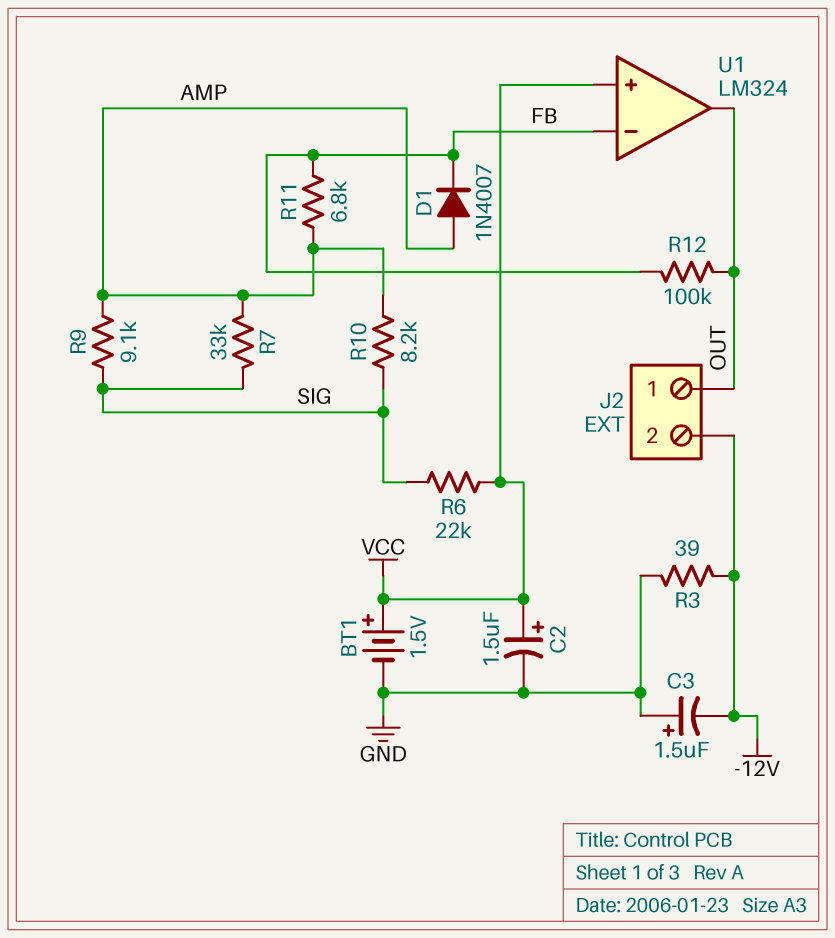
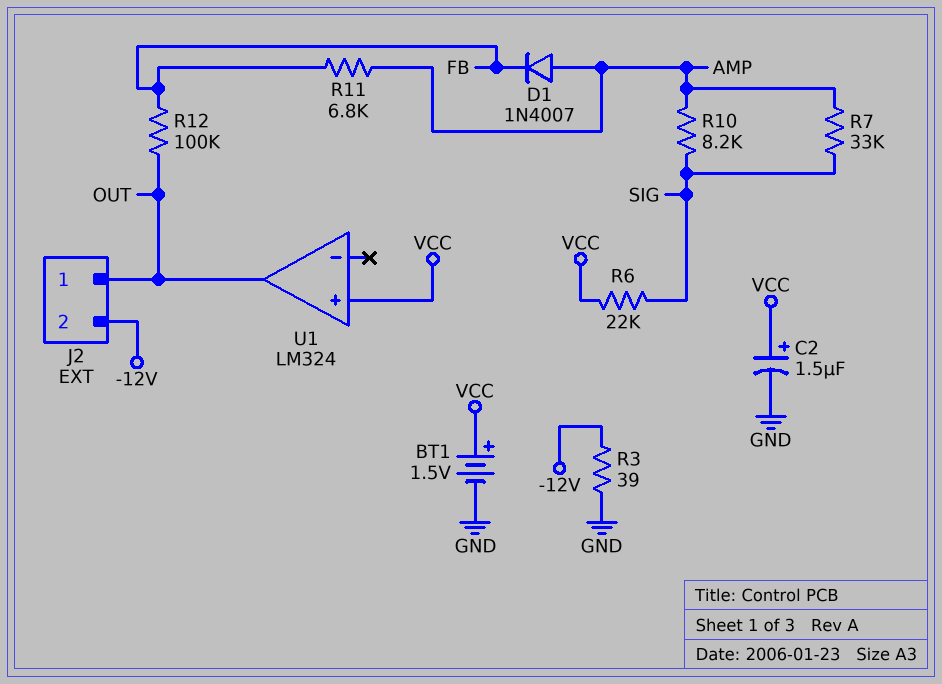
C3: 1.5uF (plus GND, minus -12V) -> none
R9: 9.1k (AMP, SIG) -> none
U1 pin in-: FB -> none

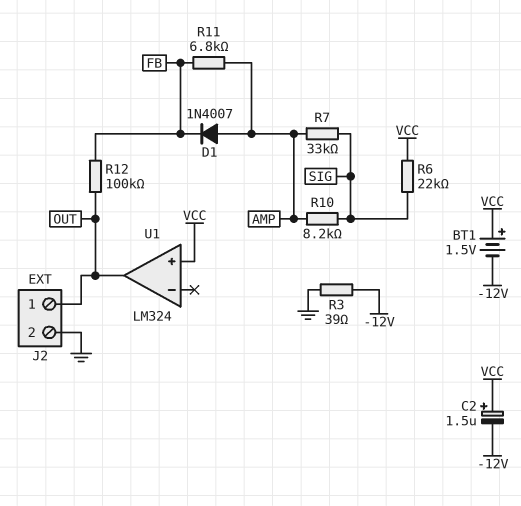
BT1: 1.5V (plus VCC, minus GND) -> 1.5V (plus VCC, minus -12V)
C2: 1.5uF (plus VCC, minus GND) -> 1.5uF (plus VCC, minus -12V)
J2 pin 2: -12V -> GND

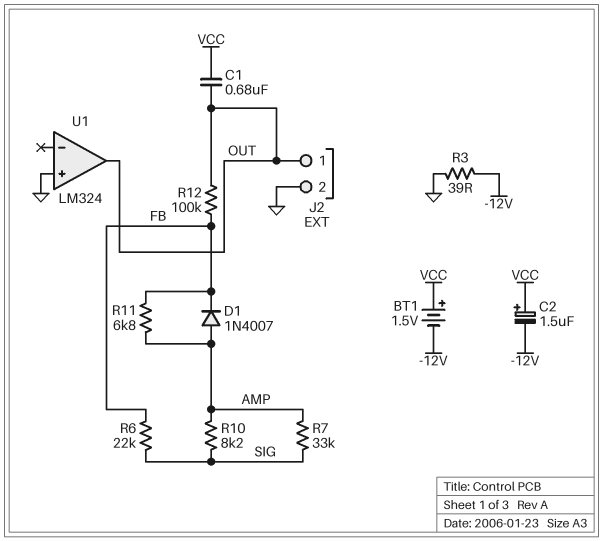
C1: none -> 680nF (OUT, VCC)
R6: 22k (SIG, VCC) -> 22k (FB, SIG)
U1 pin in+: VCC -> GND

